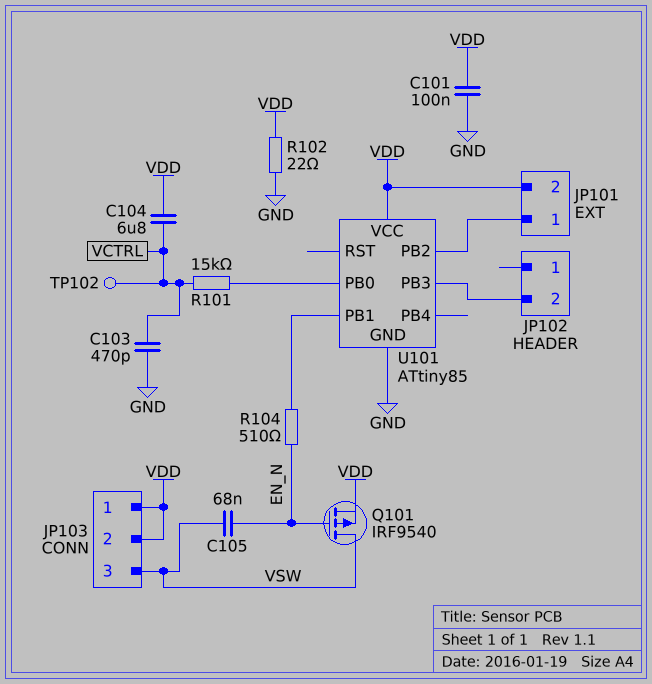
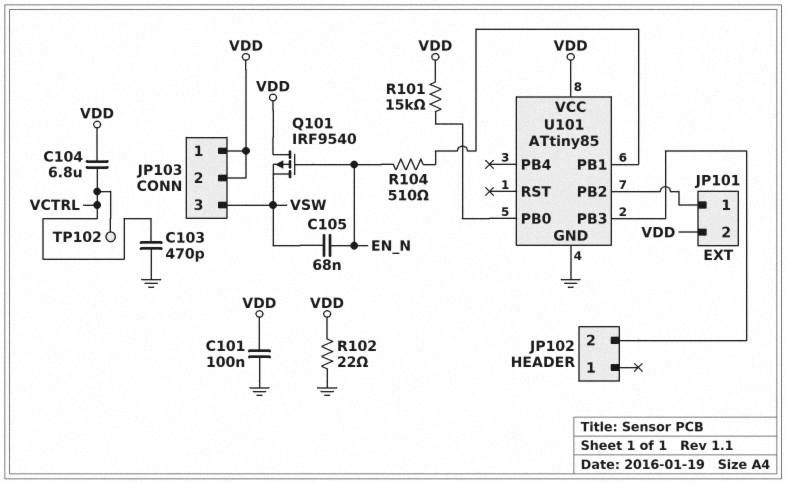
Q101: PMOS IRF9540 (G EN_N, D VSW, S VDD) -> PMOS IRF9540 (G EN_N, D VDD, S VSW)
R101: 15k (U101/PB0, VCTRL) -> 15k (U101/PB0, VDD)

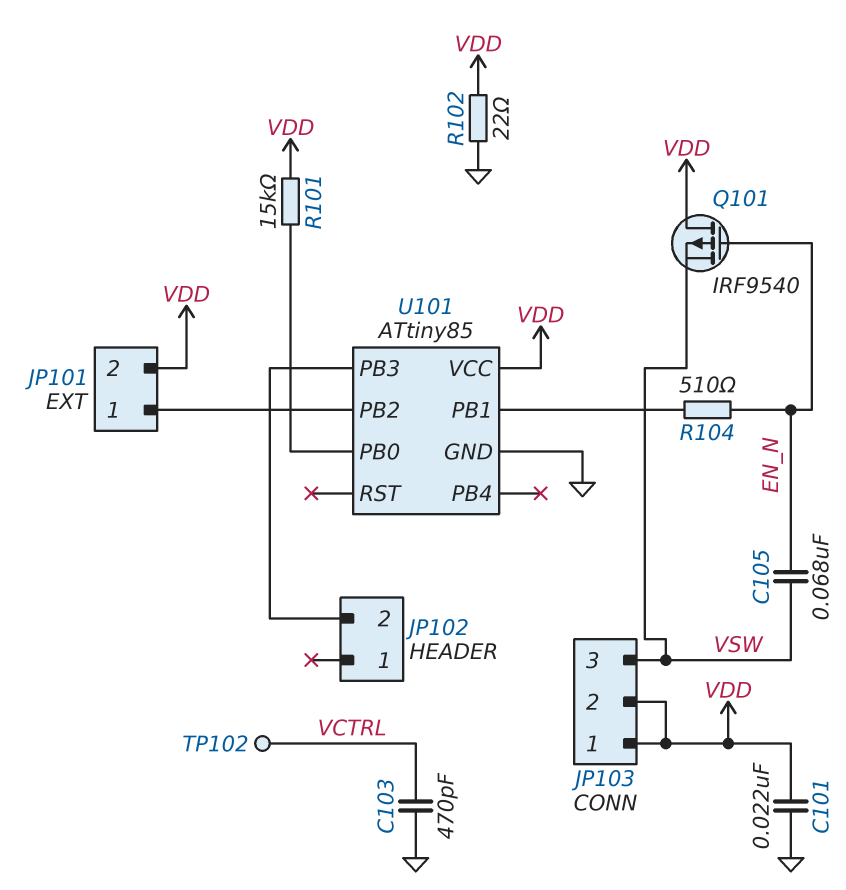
C101: 100nF (GND, VDD) -> 22nF (GND, VDD)
C104: 6.8uF (VCTRL, VDD) -> none

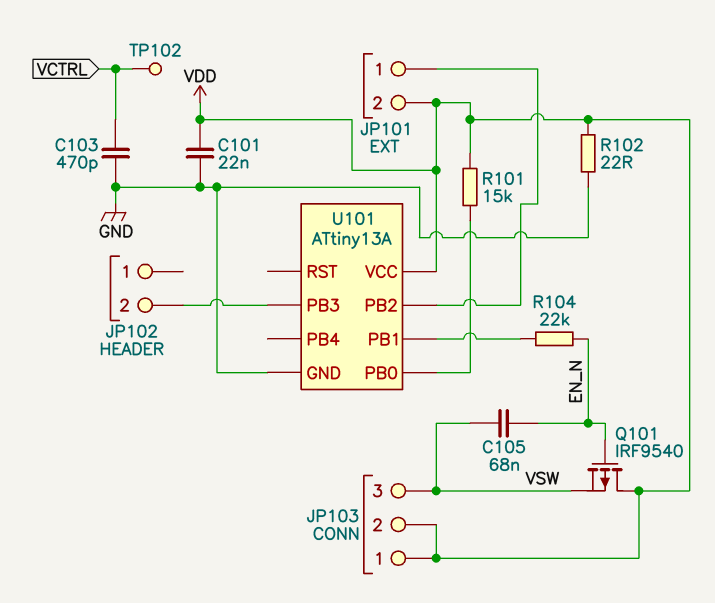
R104: 510 (EN_N, U101/PB1) -> 22k (EN_N, U101/PB1)
U101: ATtiny85 -> ATtiny13A

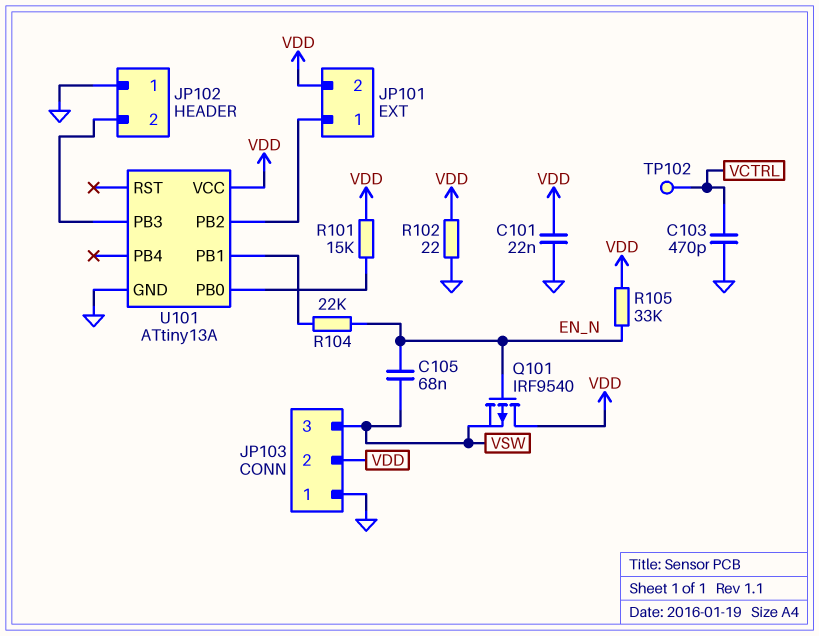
JP102 pin 1: none -> GND
JP103 pin 1: VDD -> GND
R105: none -> 33k (EN_N, VDD)

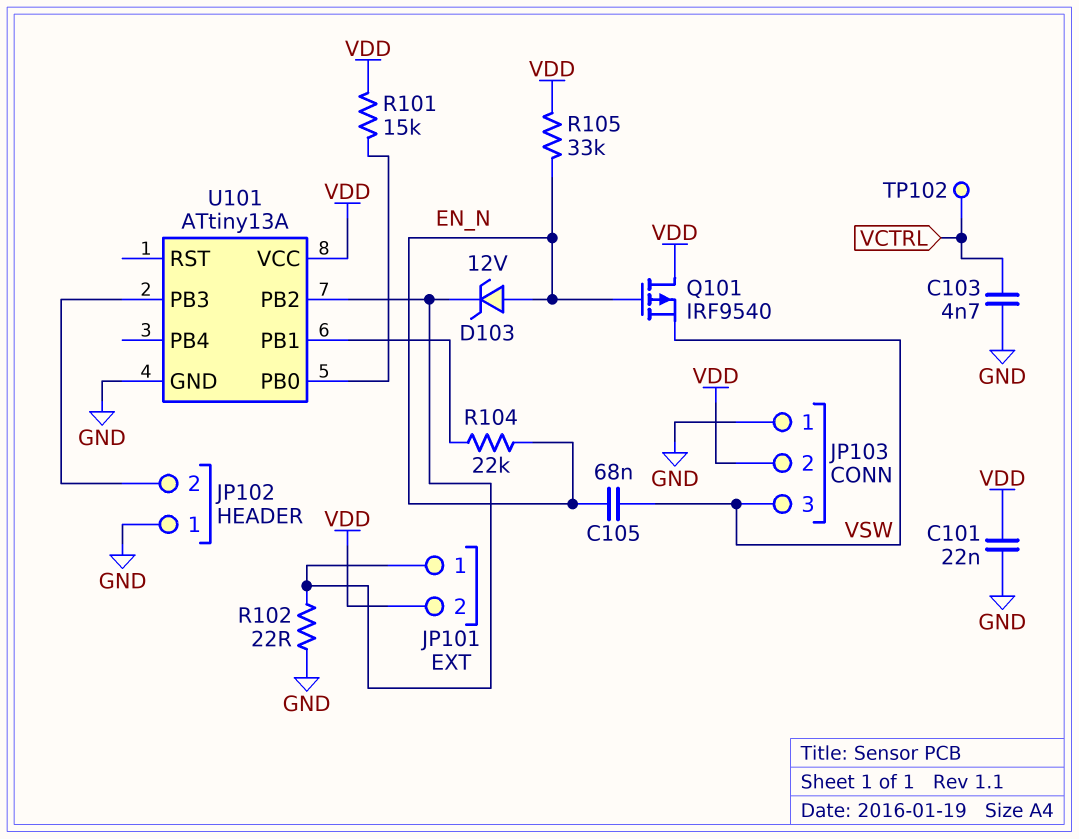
C103: 470pF (GND, VCTRL) -> 4.7nF (GND, VCTRL)
D103: none -> zener 12V (A EN_N, K JP101/1)
R102: 22 (GND, VDD) -> 22 (GND, JP101/1)

